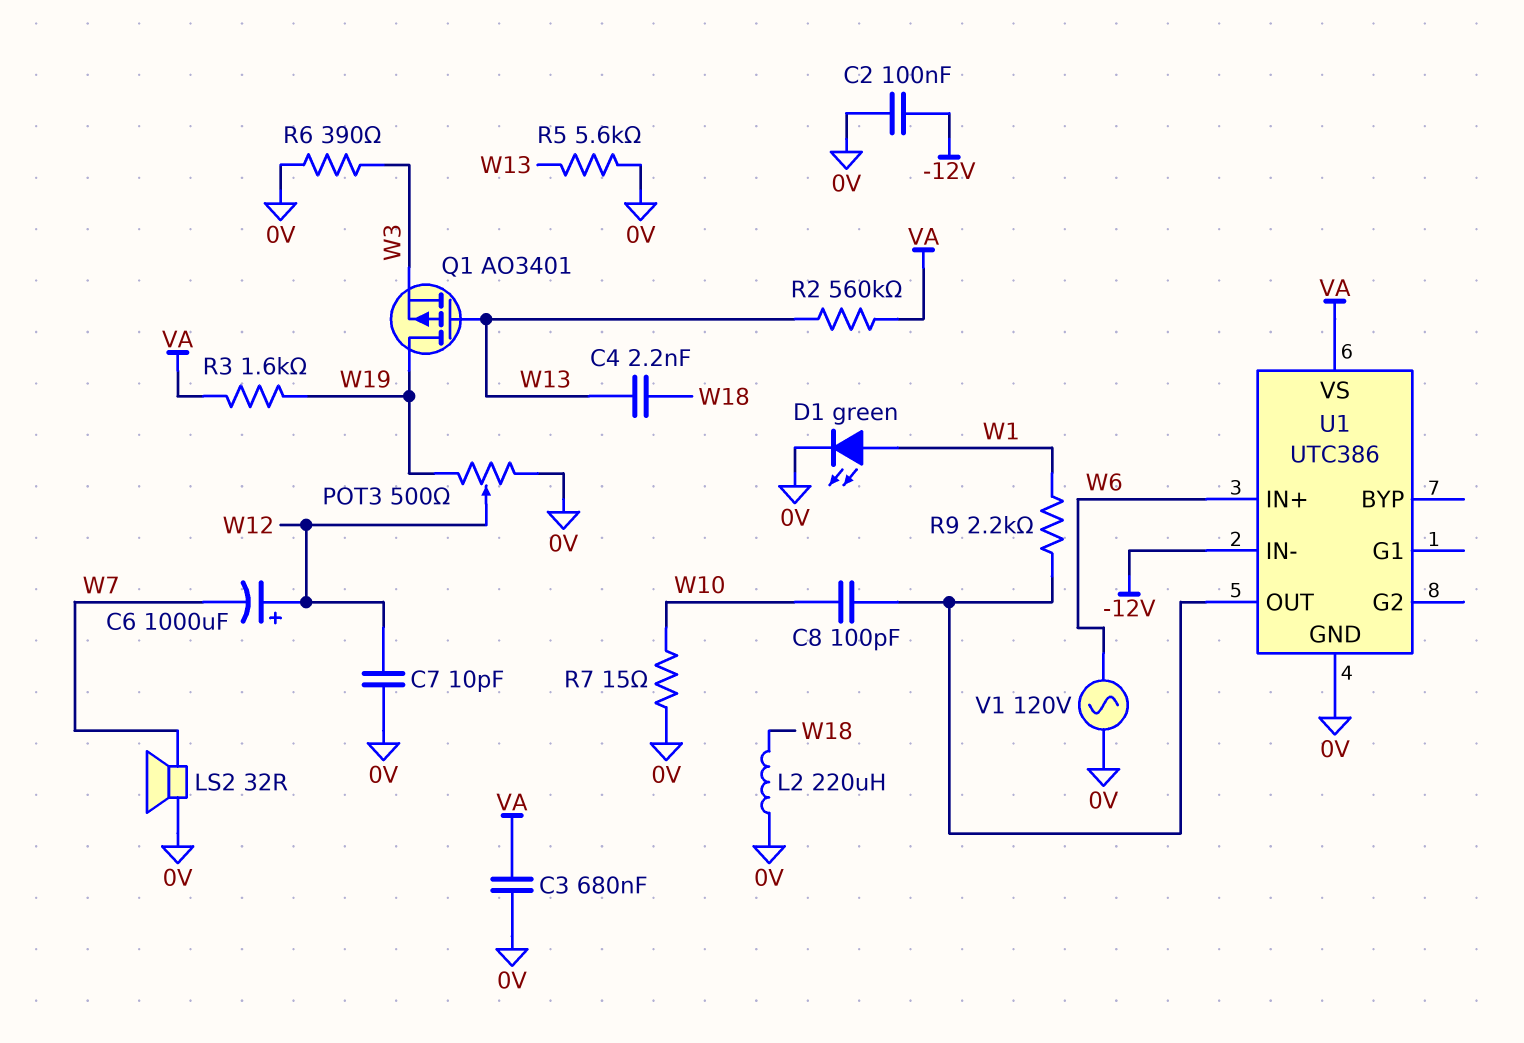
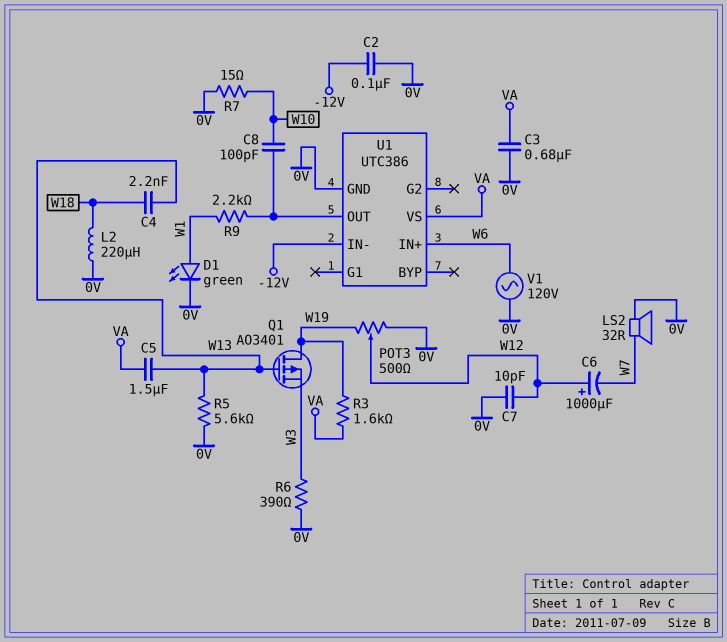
C5: none -> 1.5uF (VA, W13)
R2: 560k (VA, W13) -> none

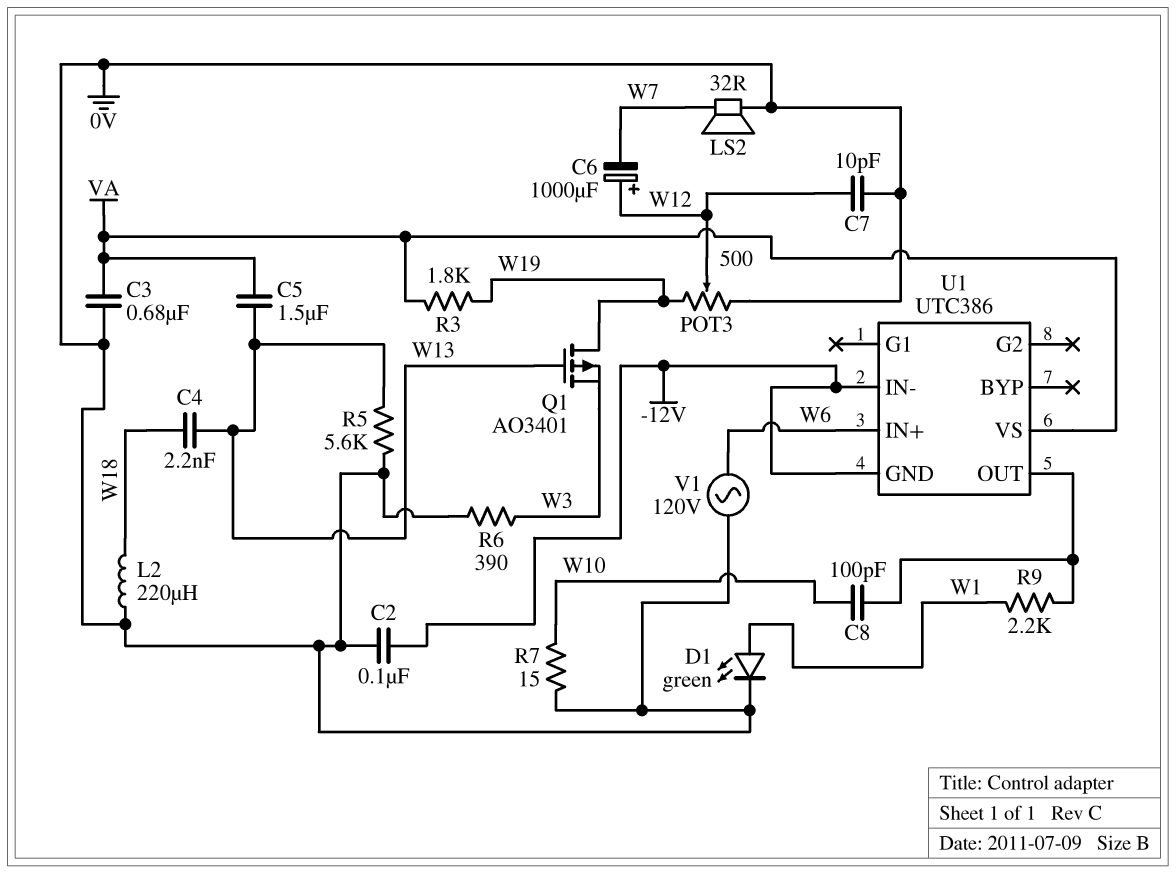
R3: 1.6k (VA, W19) -> 1.8k (VA, W19)
U1 pin GND: 0V -> -12V

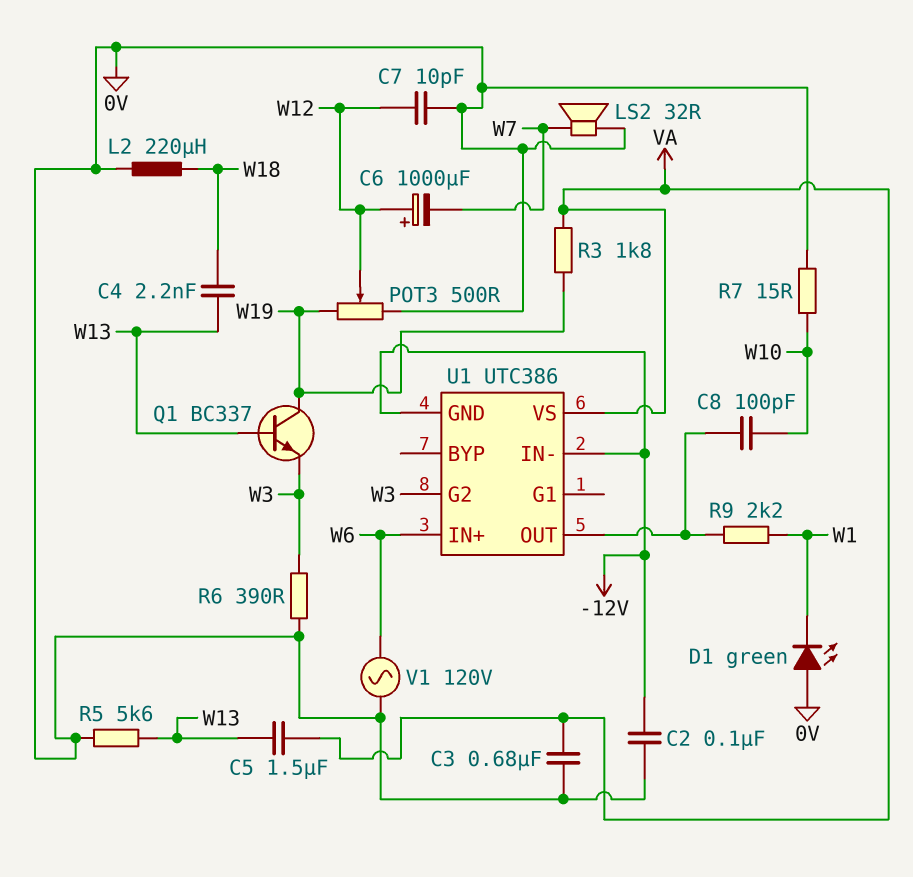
D1: LED green (A W1, K 0V) -> LED green (A 0V, K W1)
Q1: PMOS AO3401 (G W13, D W19, S W3) -> NPN BC337 (B W13, C W19, E W3)
U1 pin G2: none -> W3

